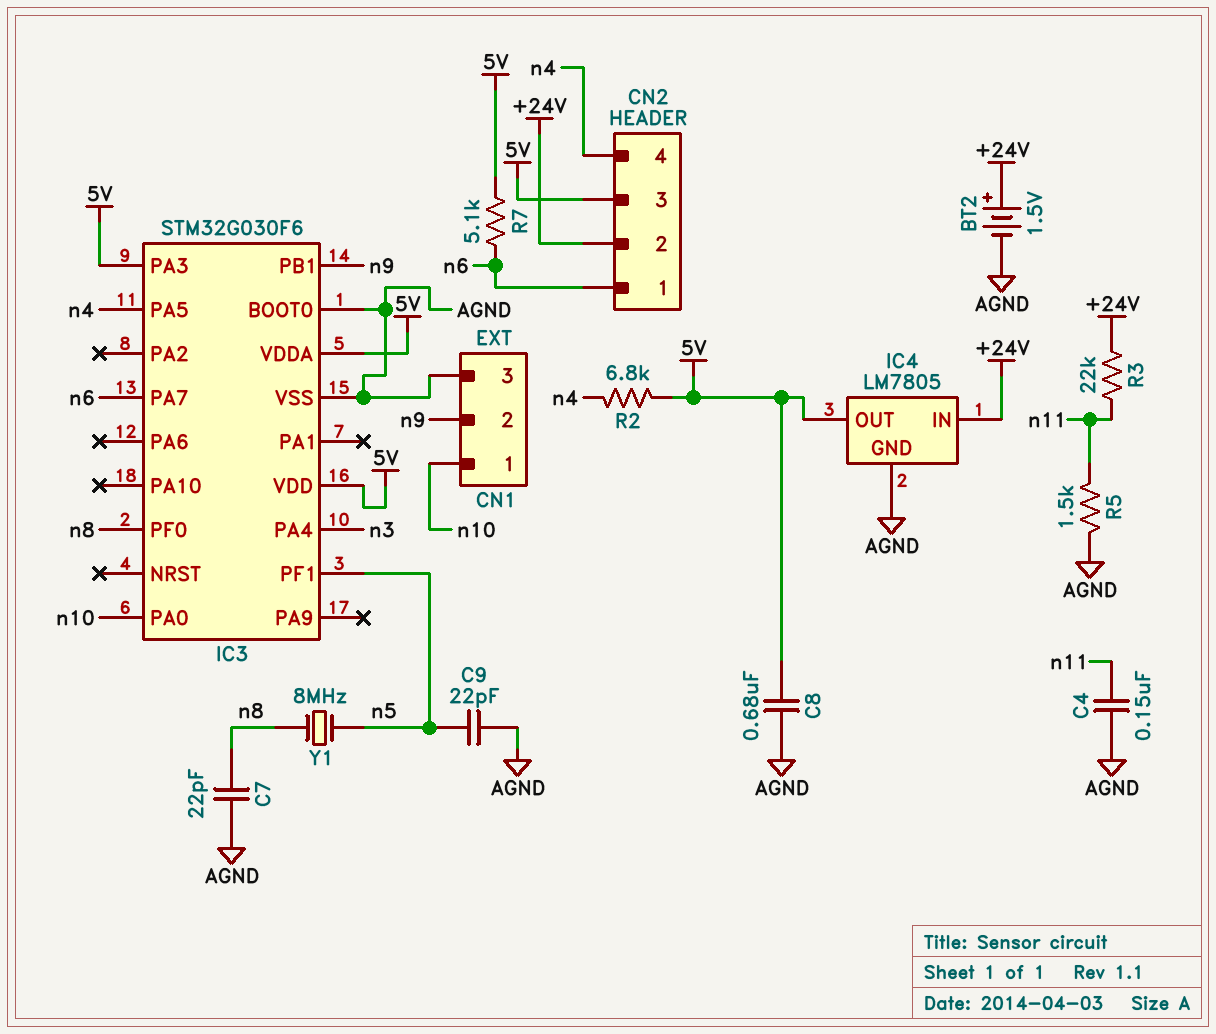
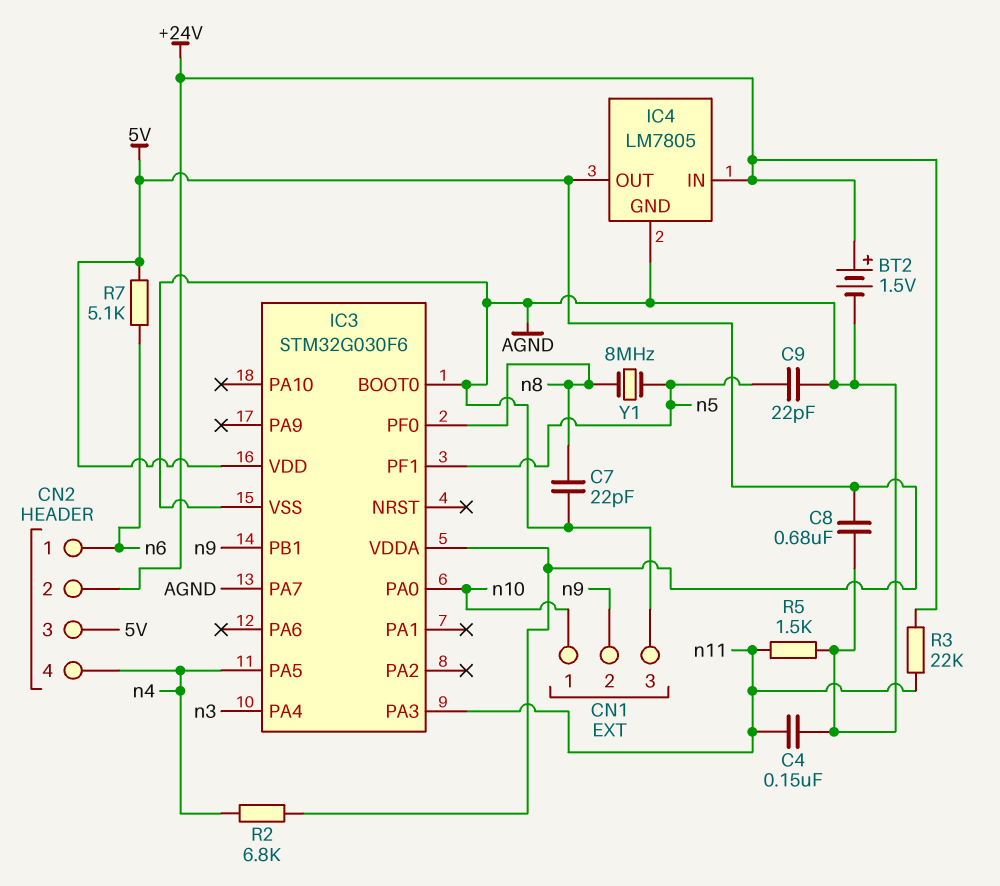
IC3 pin PA3: 5V -> n11
IC3 pin PA7: n6 -> AGND

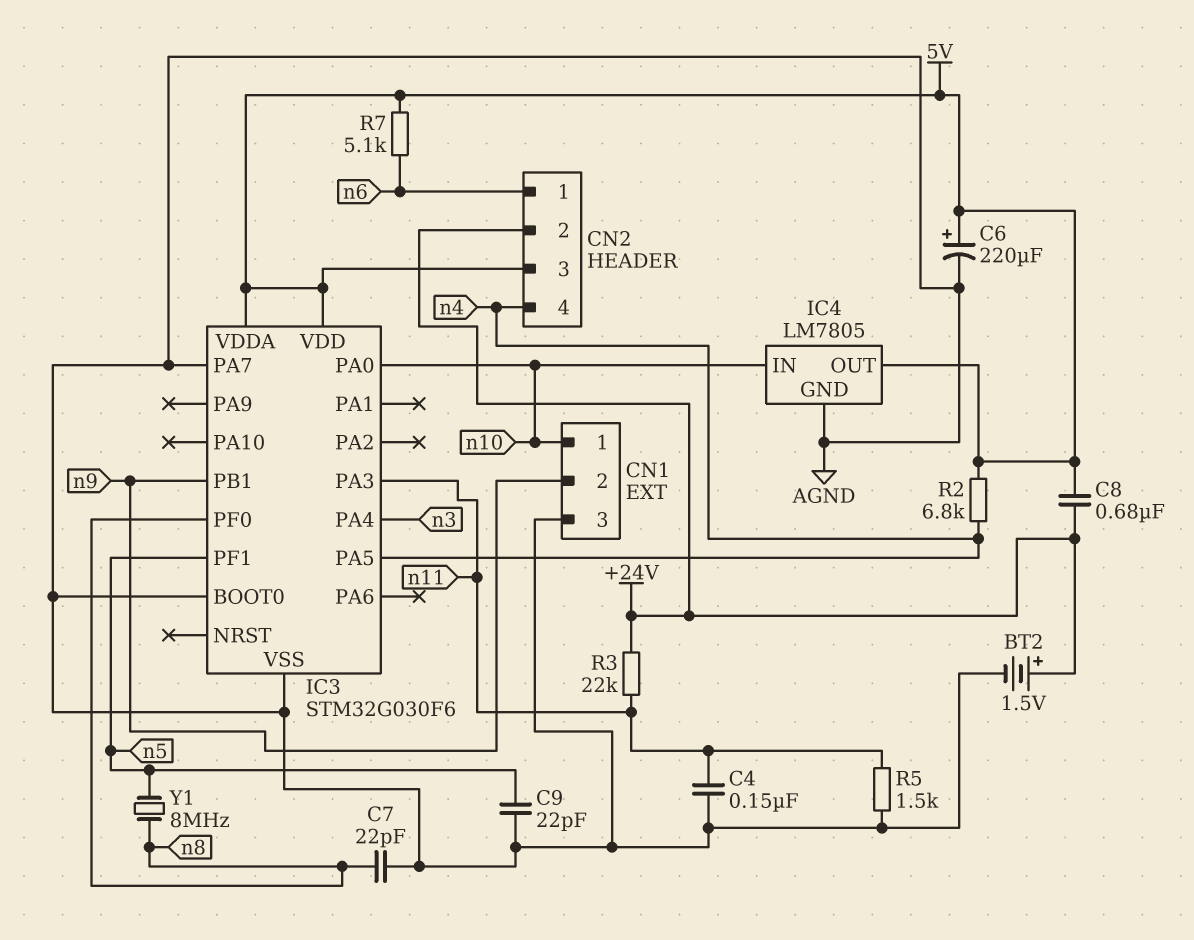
C6: none -> 220uF (plus 5V, minus AGND)
C8: 680nF (5V, AGND) -> 680nF (+24V, 5V)
IC4 pin IN: +24V -> n10

